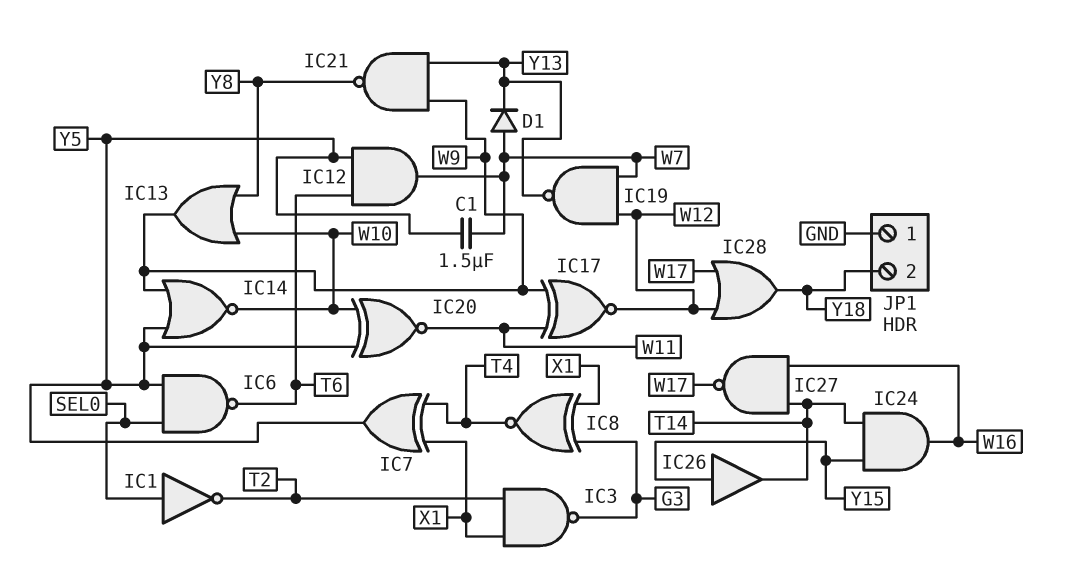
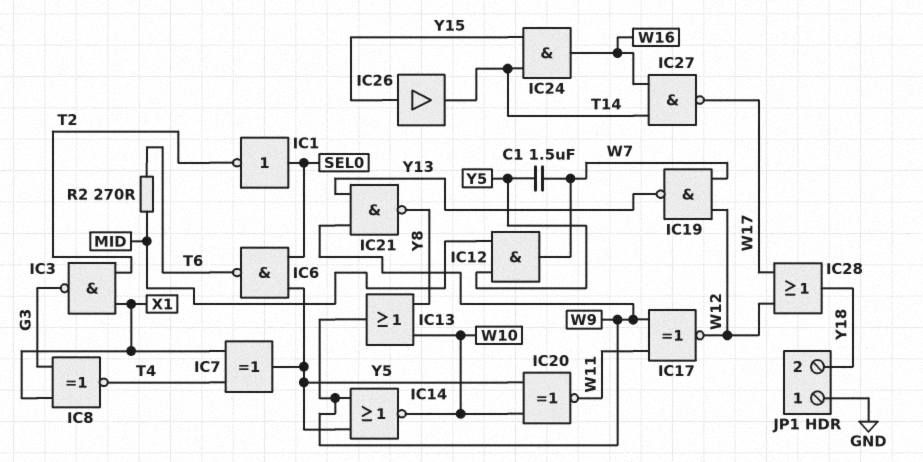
D1: diode (A W7, K Y13) -> none
IC12: AND (in T6, in Y5, out W7) -> AND (in MID, in Y5, out W7)
R2: none -> 270 (MID, T6)

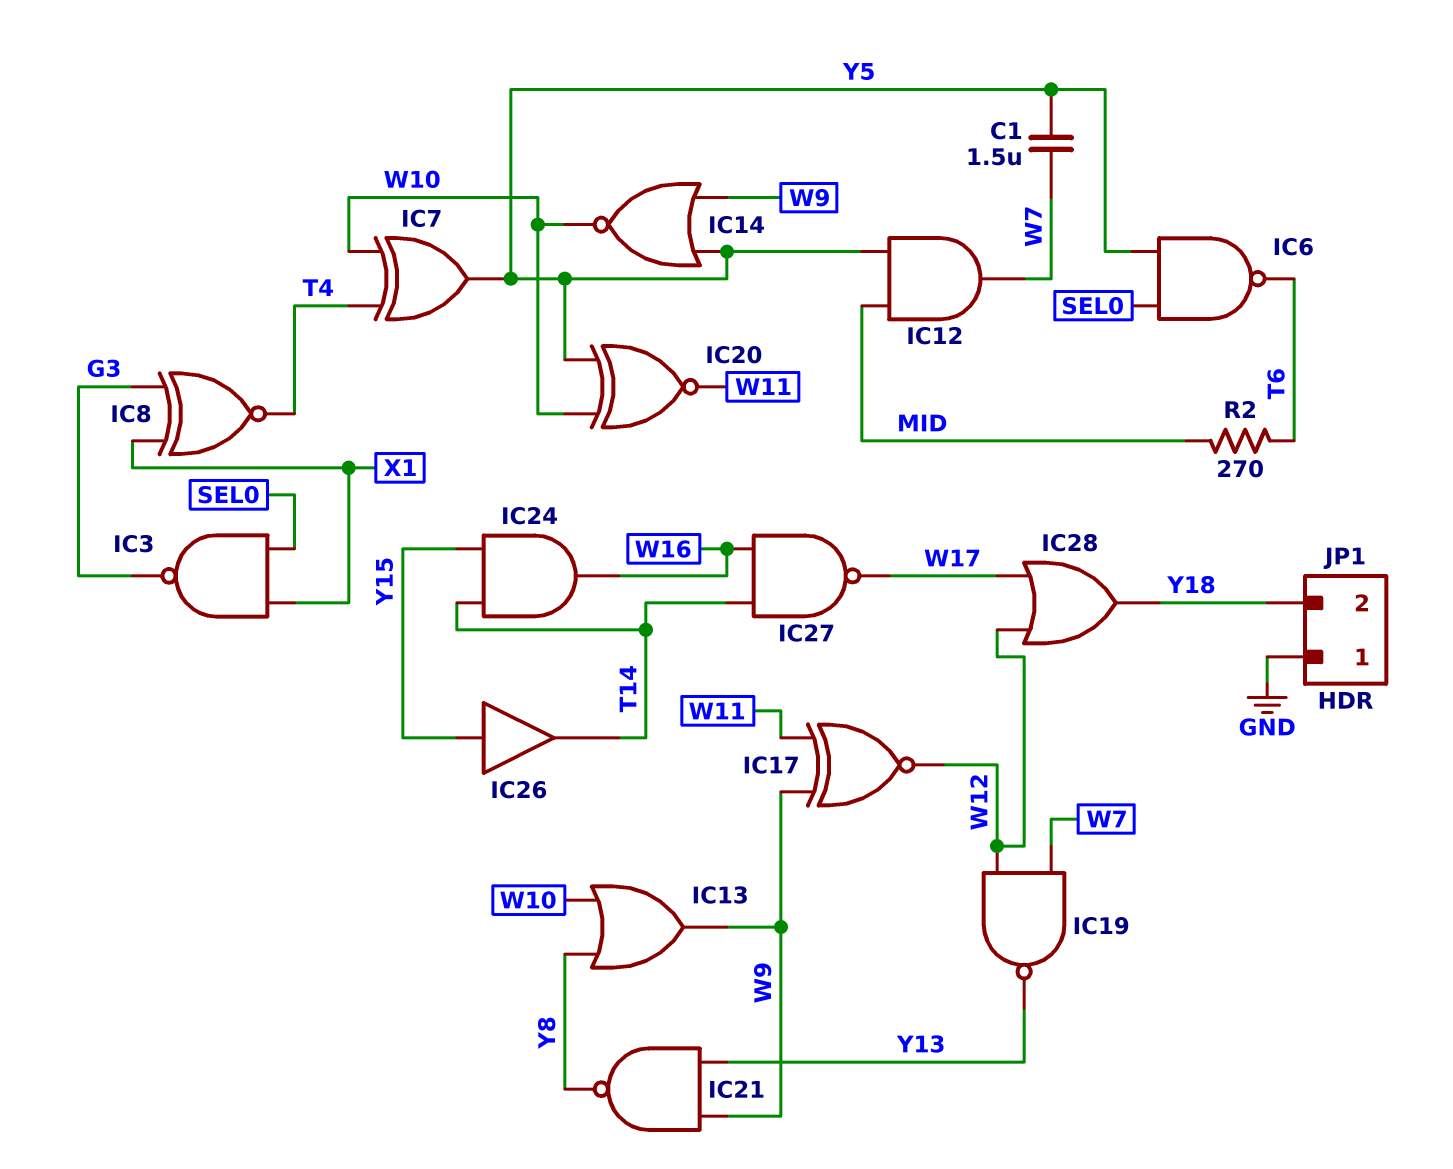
IC1: NOT (in SEL0, out T2) -> none
IC3: NAND (in T2, in X1, out G3) -> NAND (in SEL0, in X1, out G3)
IC7: XOR (in T4, in X1, out Y5) -> XOR (in T4, in W10, out Y5)

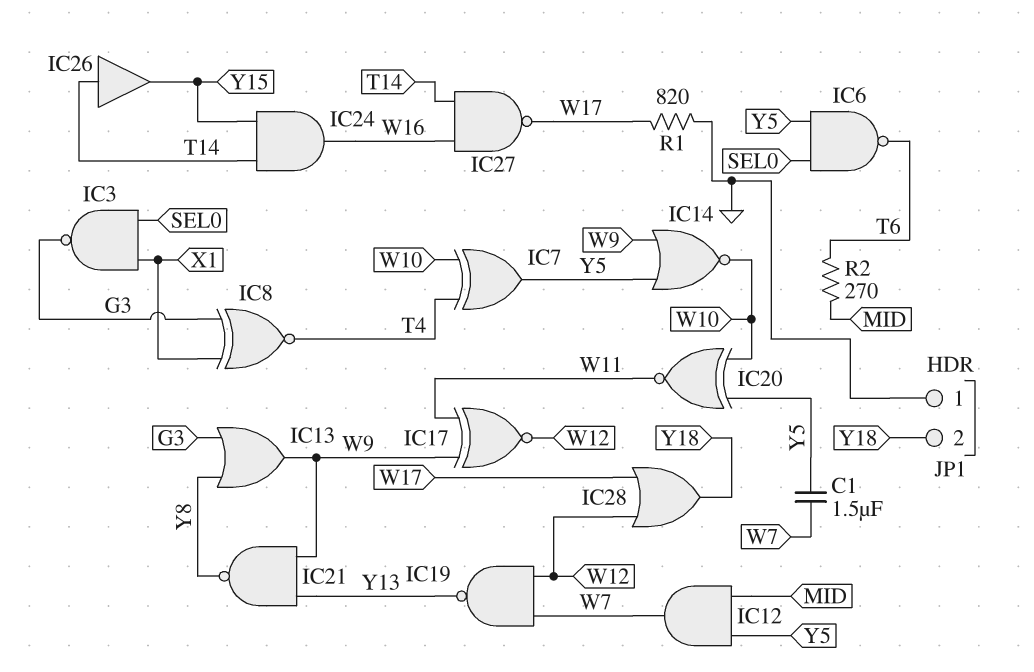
IC13: OR (in W10, in Y8, out W9) -> OR (in G3, in Y8, out W9)
IC26: buffer (in Y15, out T14) -> buffer (in T14, out Y15)
R1: none -> 820 (GND, W17)

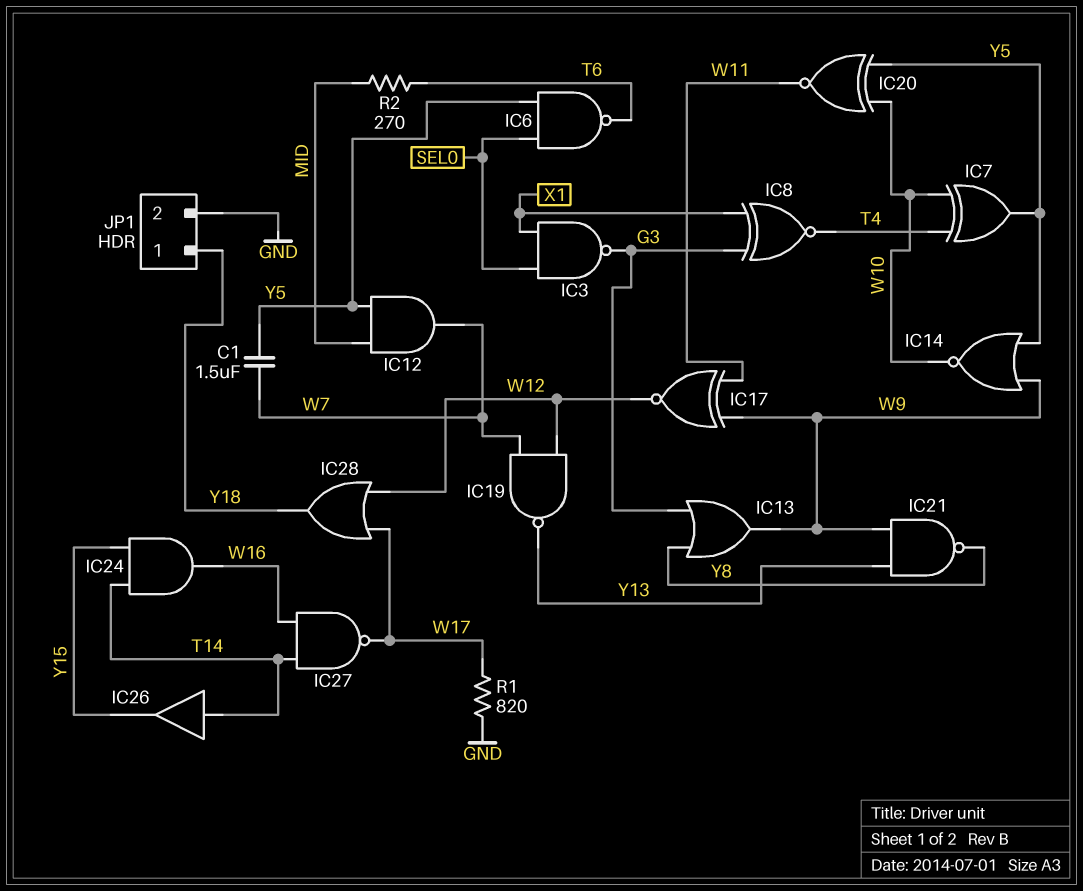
JP1 pin 1: GND -> Y18
JP1 pin 2: Y18 -> GND

